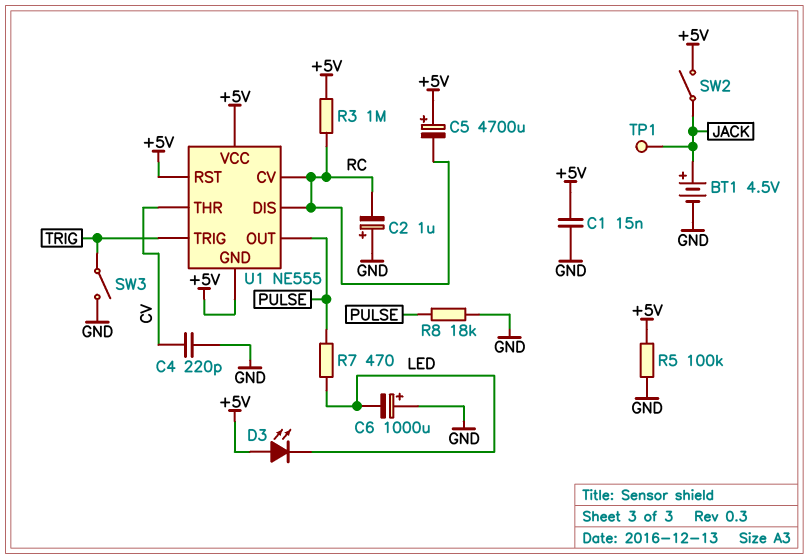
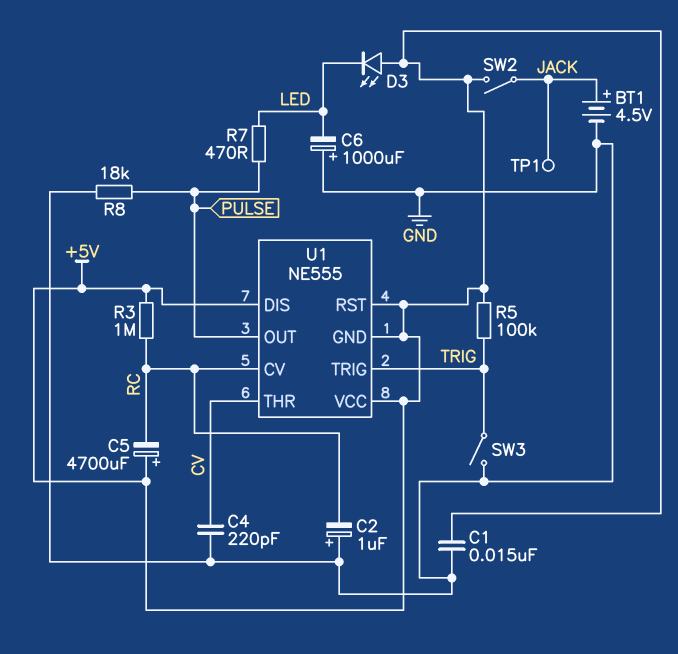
R5: 100k (+5V, GND) -> 100k (+5V, TRIG)
U1 pin DIS: RC -> +5V

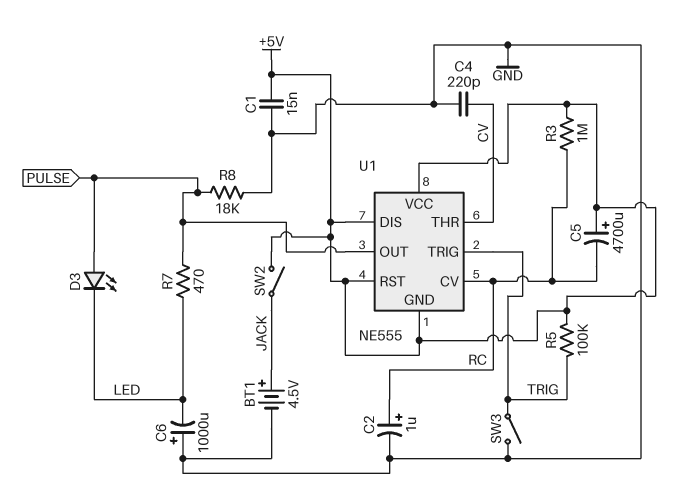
C2: 1uF (plus GND, minus RC) -> 1uF (plus RC, minus GND)
D3: LED (A +5V, K LED) -> LED (A PULSE, K LED)
TP1: test point (JACK) -> none

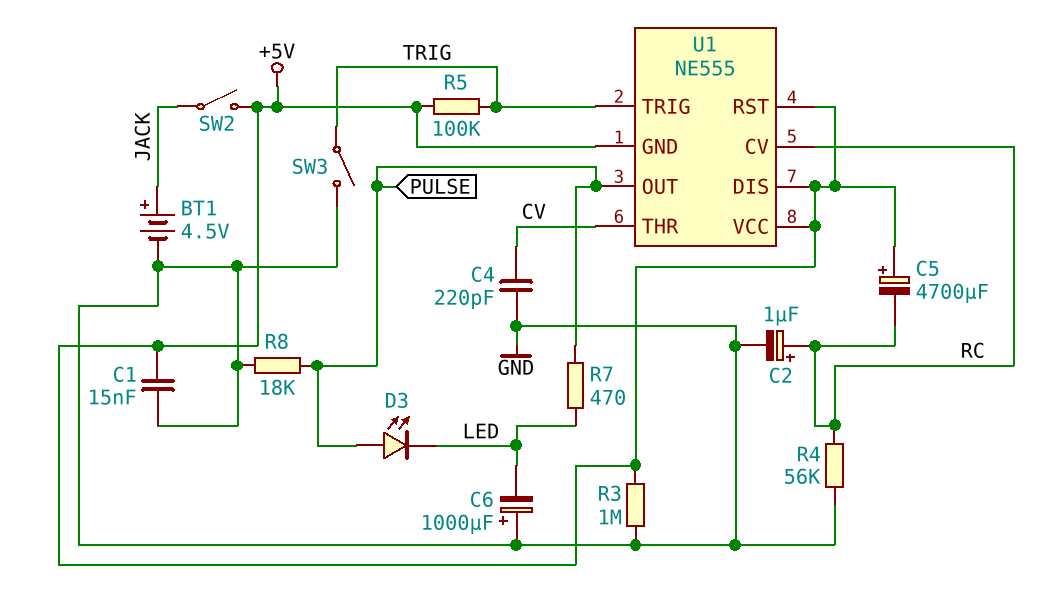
R3: 1M (+5V, RC) -> 1M (+5V, GND)
R4: none -> 56k (GND, RC)

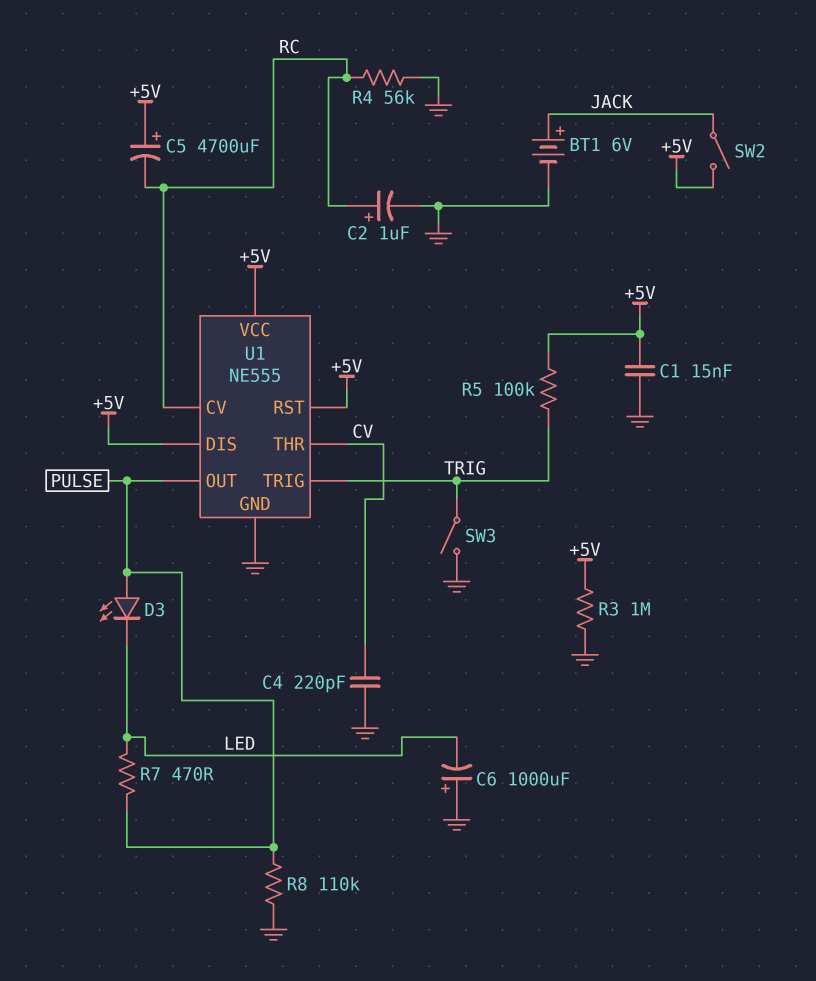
BT1: 4.5V (plus JACK, minus GND) -> 6V (plus JACK, minus GND)
R8: 18k (GND, PULSE) -> 110k (GND, PULSE)
U1 pin GND: +5V -> GND

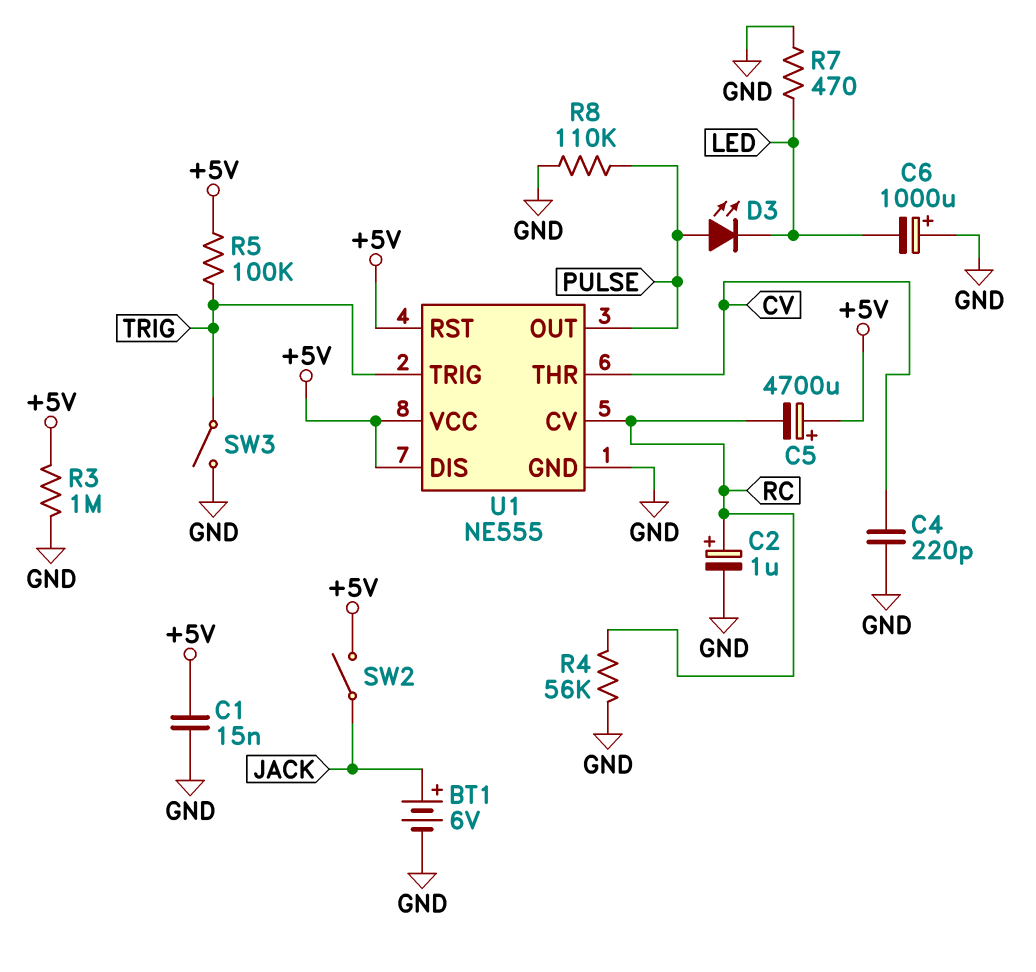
R7: 470 (LED, PULSE) -> 470 (GND, LED)

